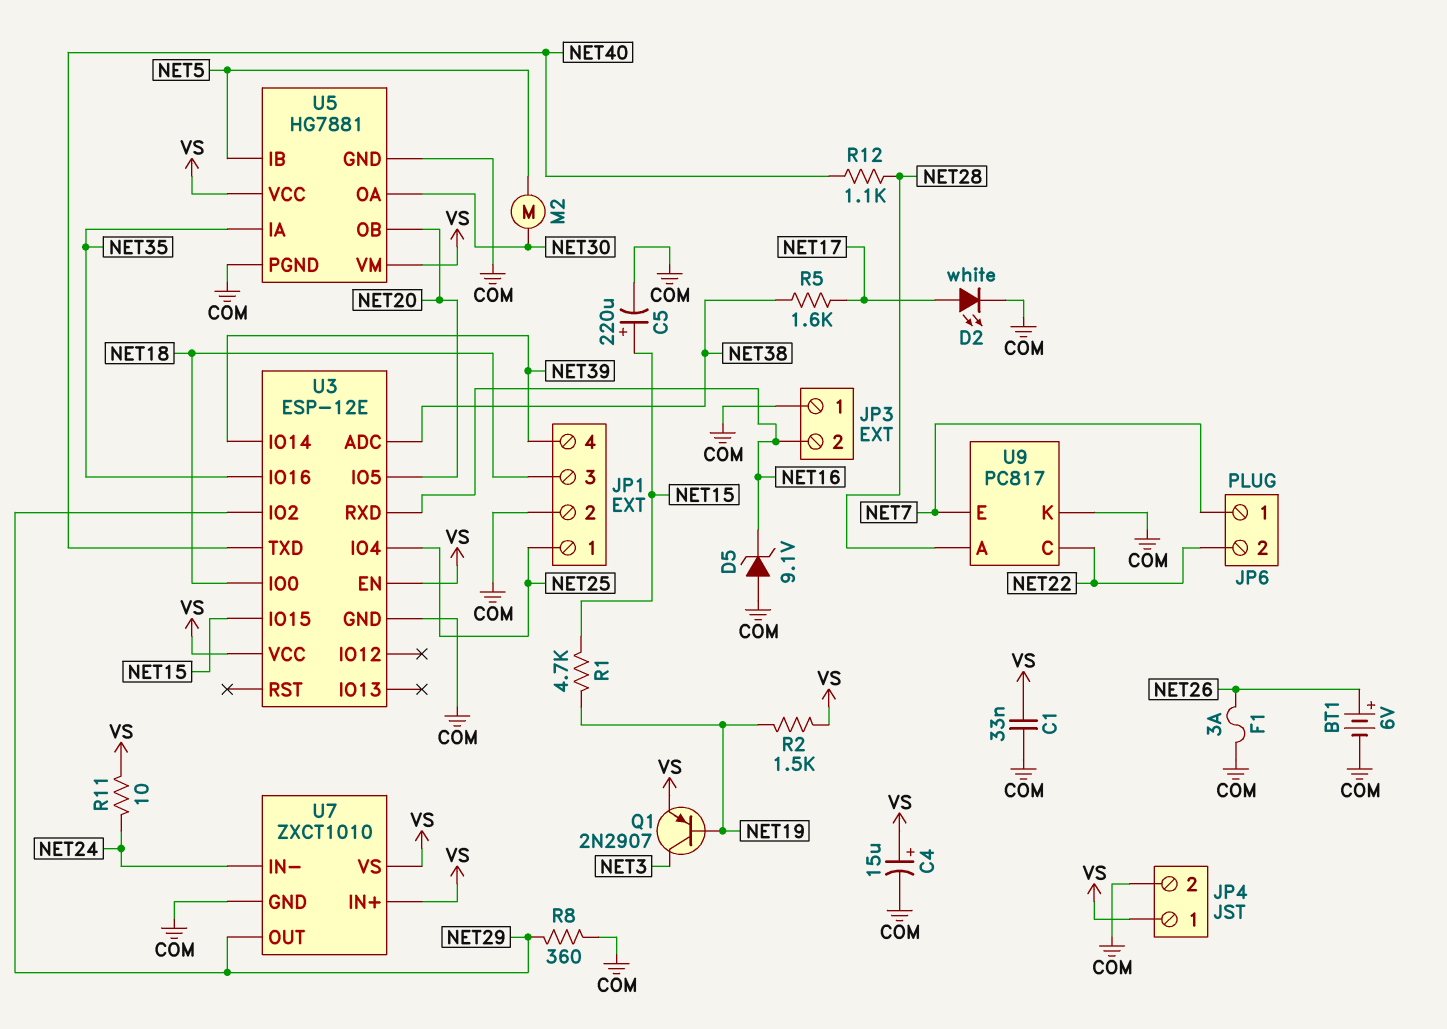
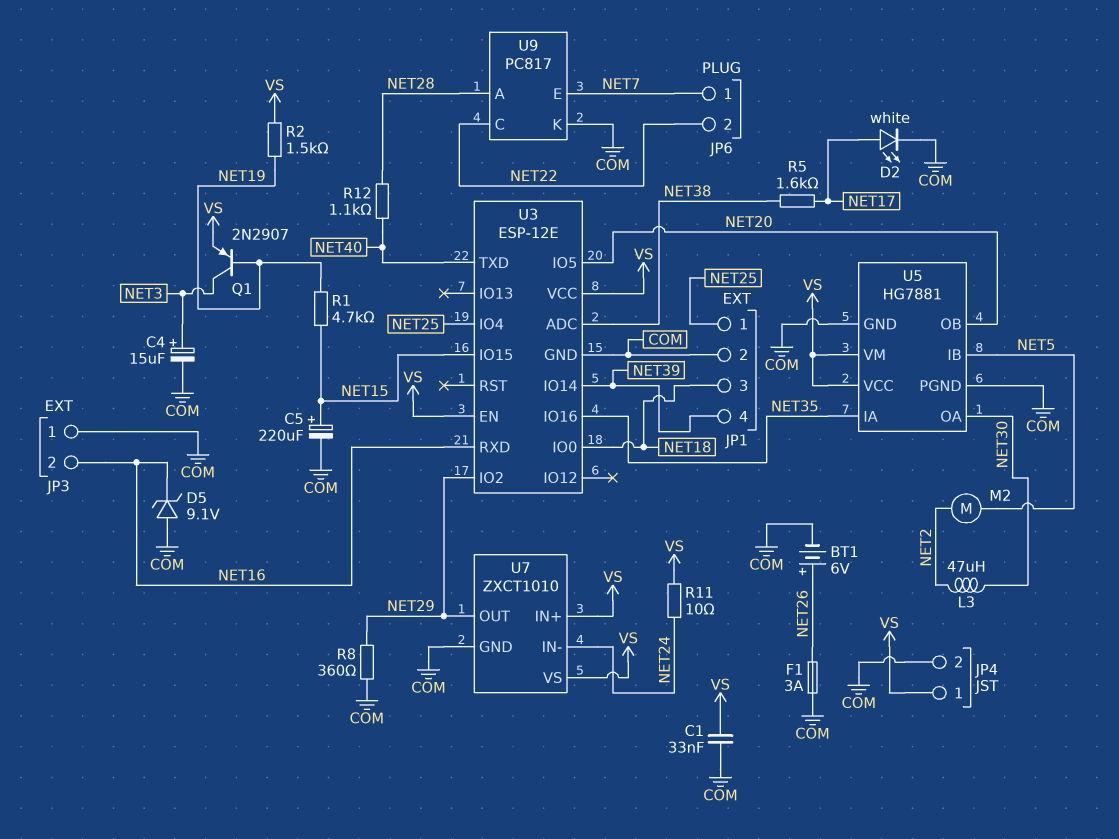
C4: 15uF (plus VS, minus COM) -> 15uF (plus NET3, minus COM)
L3: none -> 47uH (NET2, NET30)
M2: motor (NET5, NET30) -> motor (NET2, NET5)

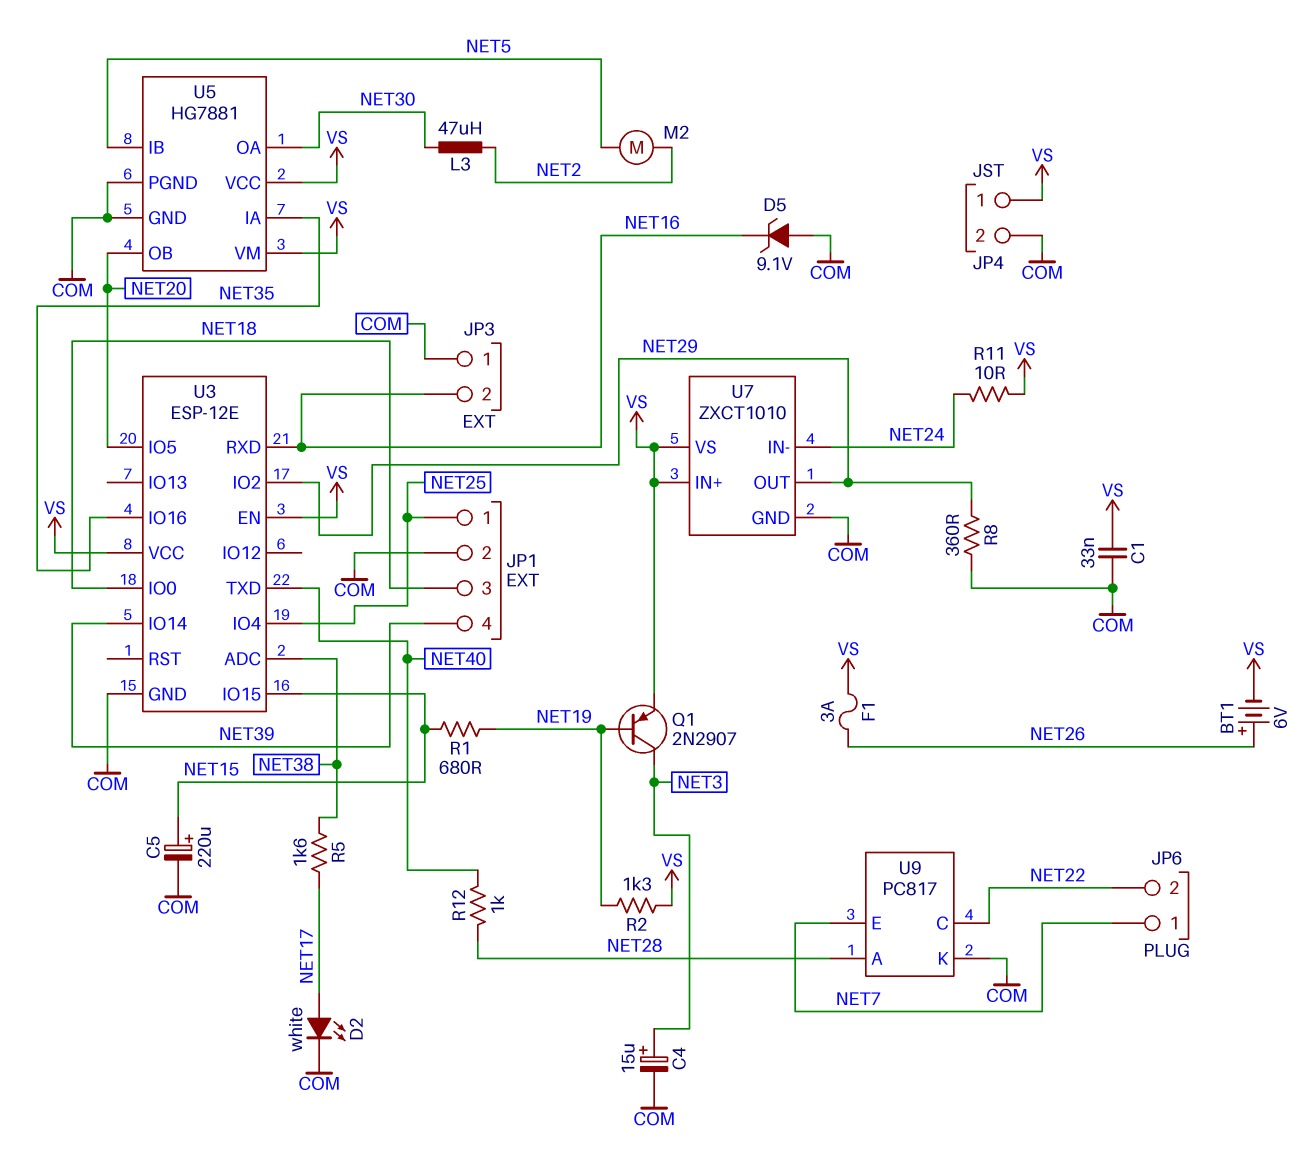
BT1: 6V (plus NET26, minus COM) -> 6V (plus NET26, minus VS)
F1: 3A (COM, NET26) -> 3A (NET26, VS)
R1: 4.7k (NET15, NET19) -> 680 (NET15, NET19)
R2: 1.5k (NET19, VS) -> 1.3k (NET19, VS)
R12: 1.1k (NET28, NET40) -> 1k (NET28, NET40)

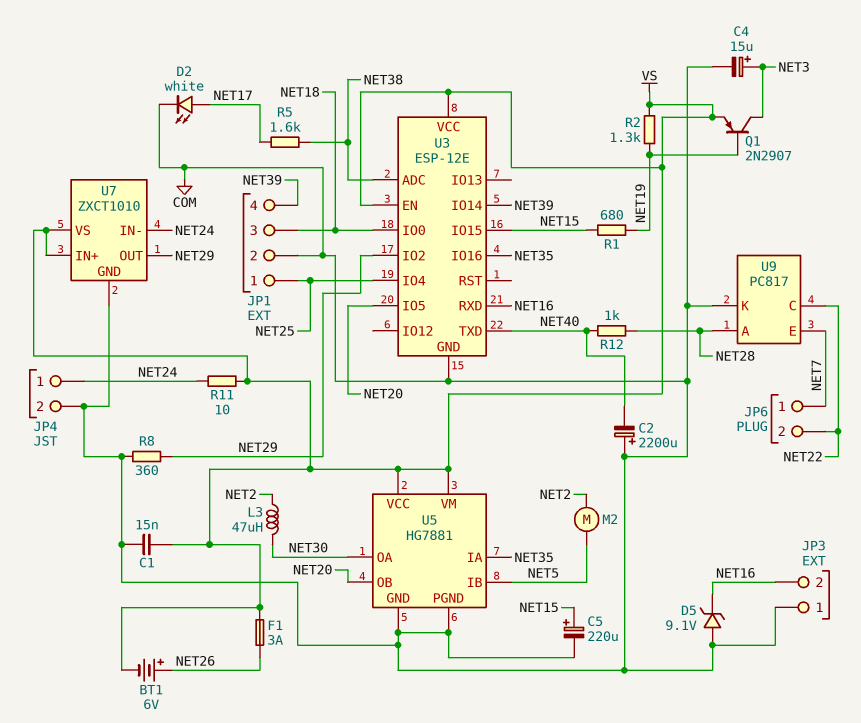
C1: 33nF (COM, VS) -> 15nF (COM, VS)
C2: none -> 2200uF (plus COM, minus NET40)
JP4 pin 1: VS -> NET24

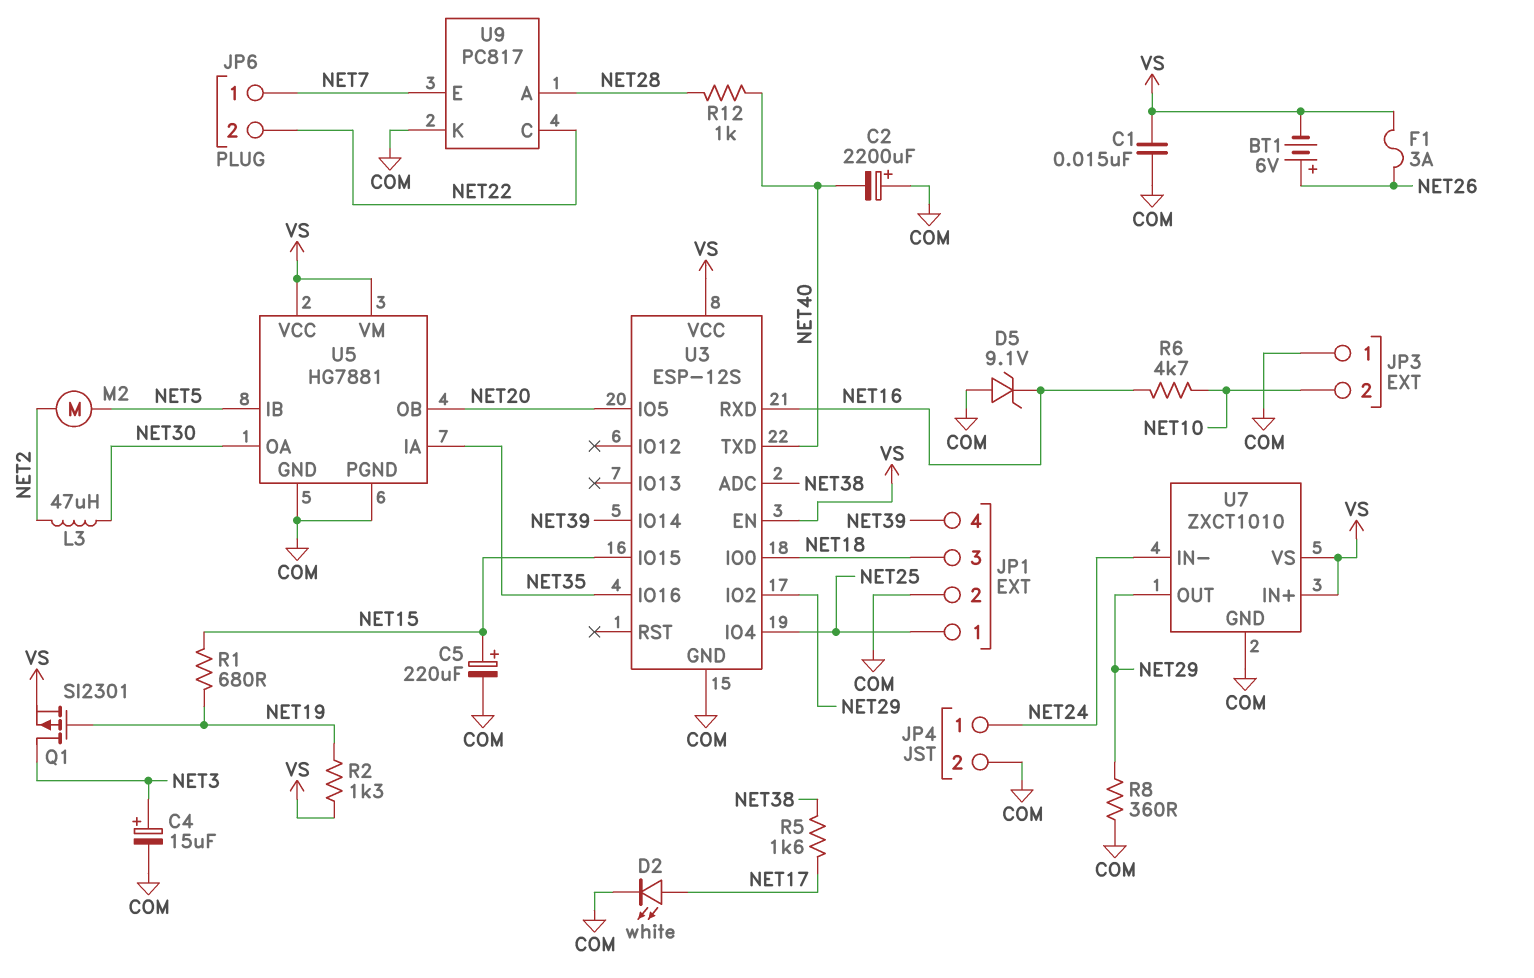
JP3 pin 2: NET16 -> NET10
Q1: PNP 2N2907 (B NET19, C NET3, E VS) -> PMOS SI2301 (G NET19, D NET3, S VS)
R6: none -> 4.7k (NET10, NET16)
R11: 10 (NET24, VS) -> none
U3: ESP-12E -> ESP-12S

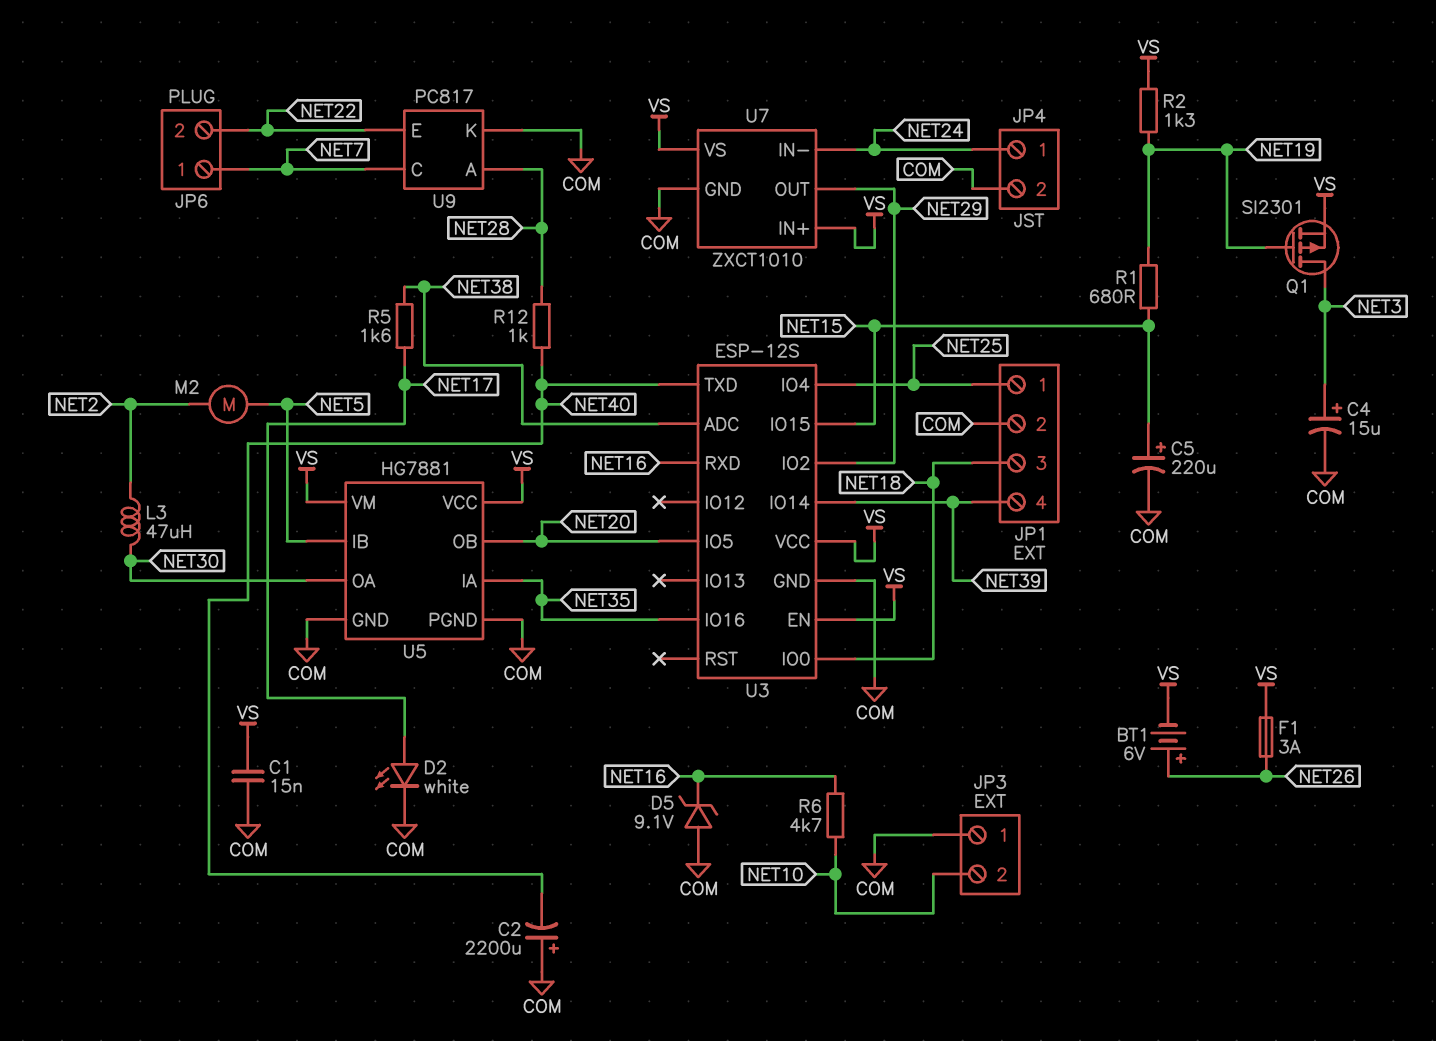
R8: 360 (COM, NET29) -> none
U9 pin C: NET22 -> NET7
U9 pin E: NET7 -> NET22

